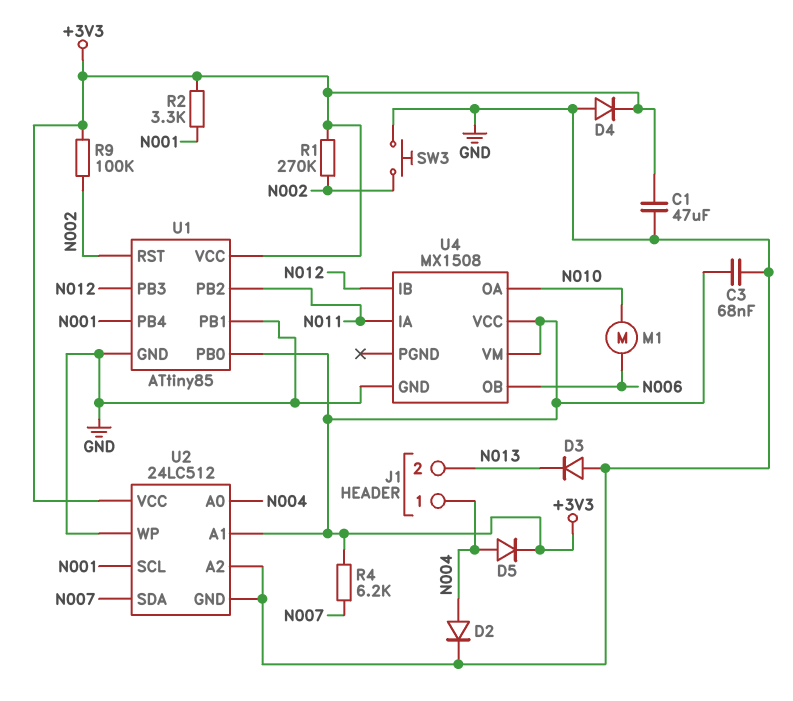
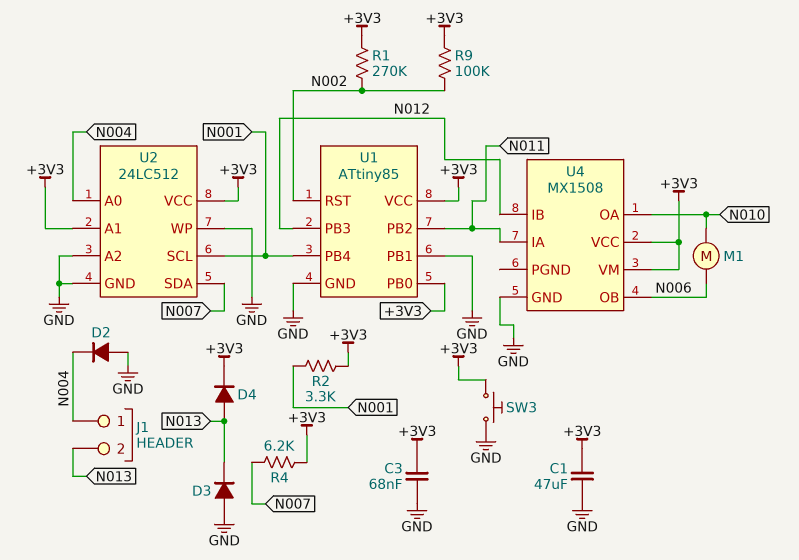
D2: diode (A N004, K GND) -> diode (A GND, K N004)
D4: diode (A GND, K +3V3) -> diode (A N013, K +3V3)
D5: diode (A N004, K +3V3) -> none
SW3: button (GND, N002) -> button (+3V3, GND)

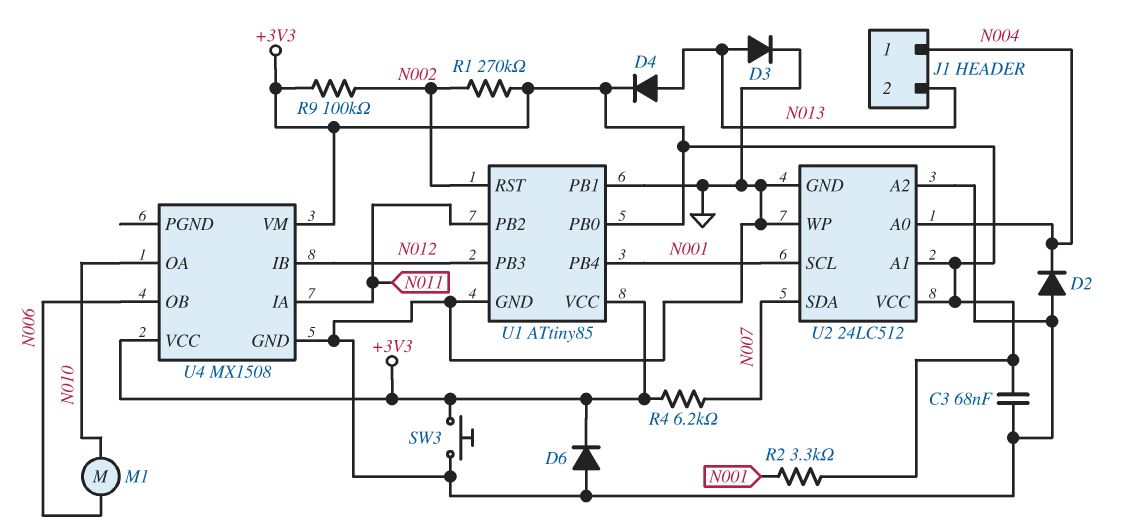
C1: 47uF (+3V3, GND) -> none
D3: diode (A GND, K N013) -> diode (A N013, K GND)
D6: none -> diode (A GND, K +3V3)

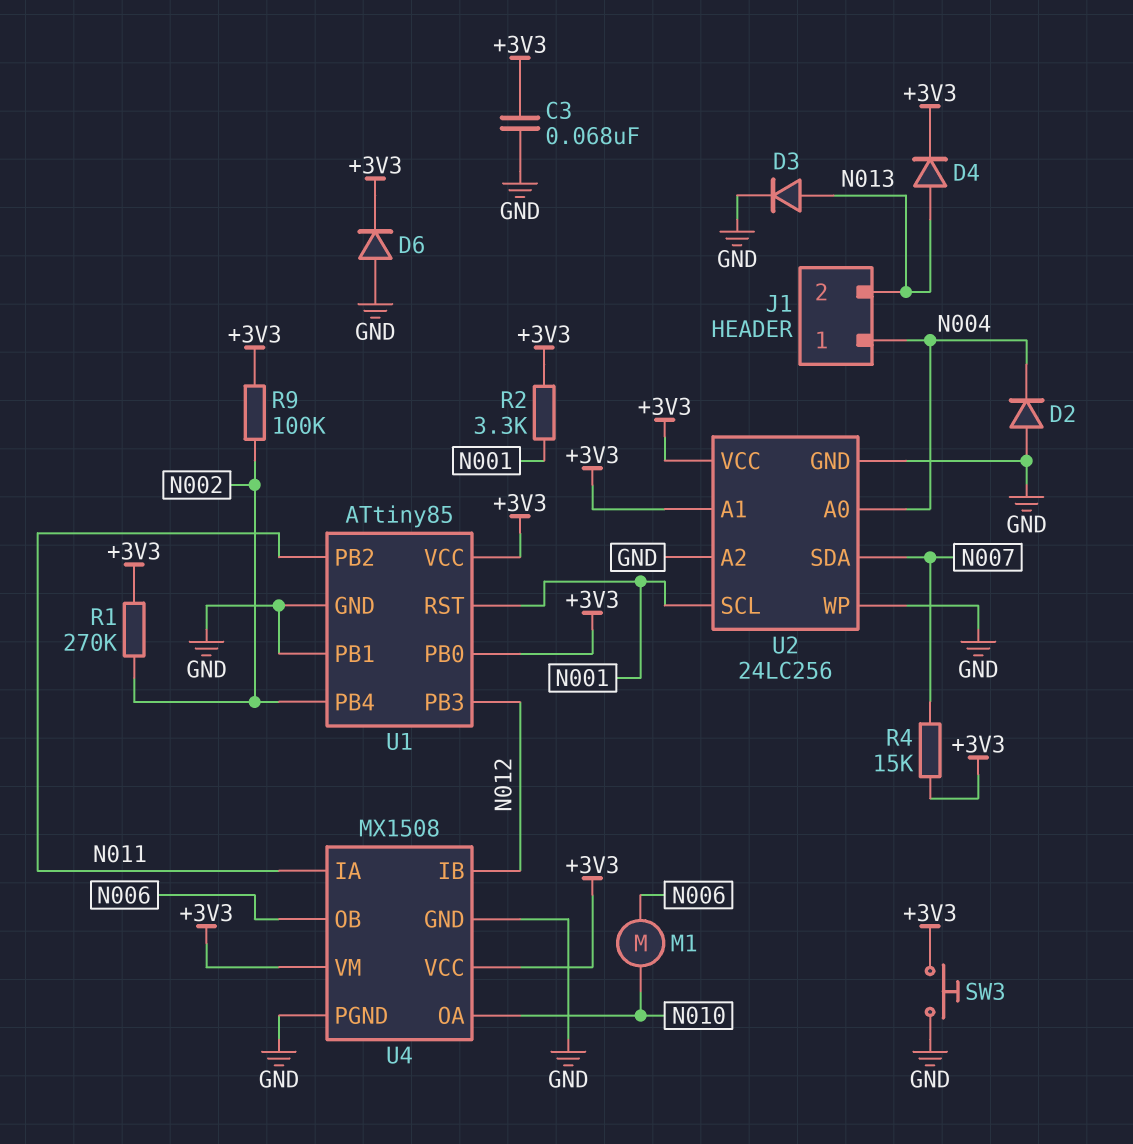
R4: 6.2k (+3V3, N007) -> 15k (+3V3, N007)
U1 pin PB4: N001 -> N002
U1 pin RST: N002 -> N001
U2: 24LC512 -> 24LC256
U4 pin PGND: none -> GND

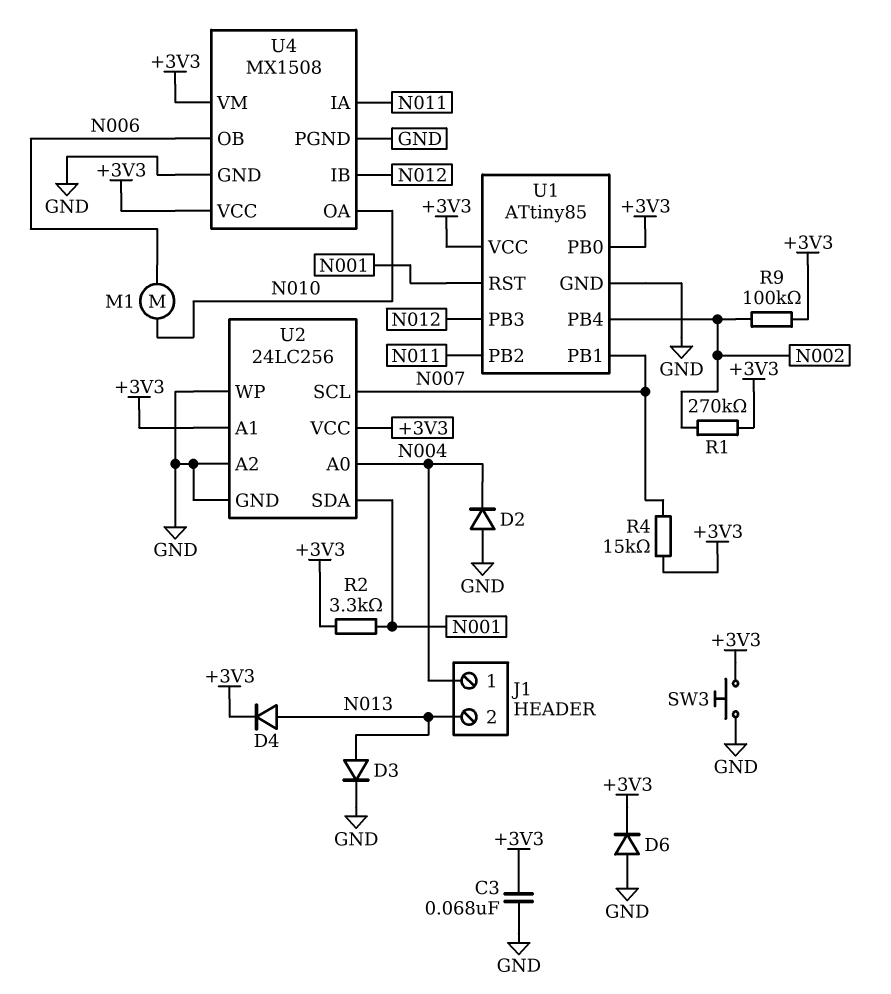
U1 pin PB1: GND -> N007
U2 pin SCL: N001 -> N007
U2 pin SDA: N007 -> N001

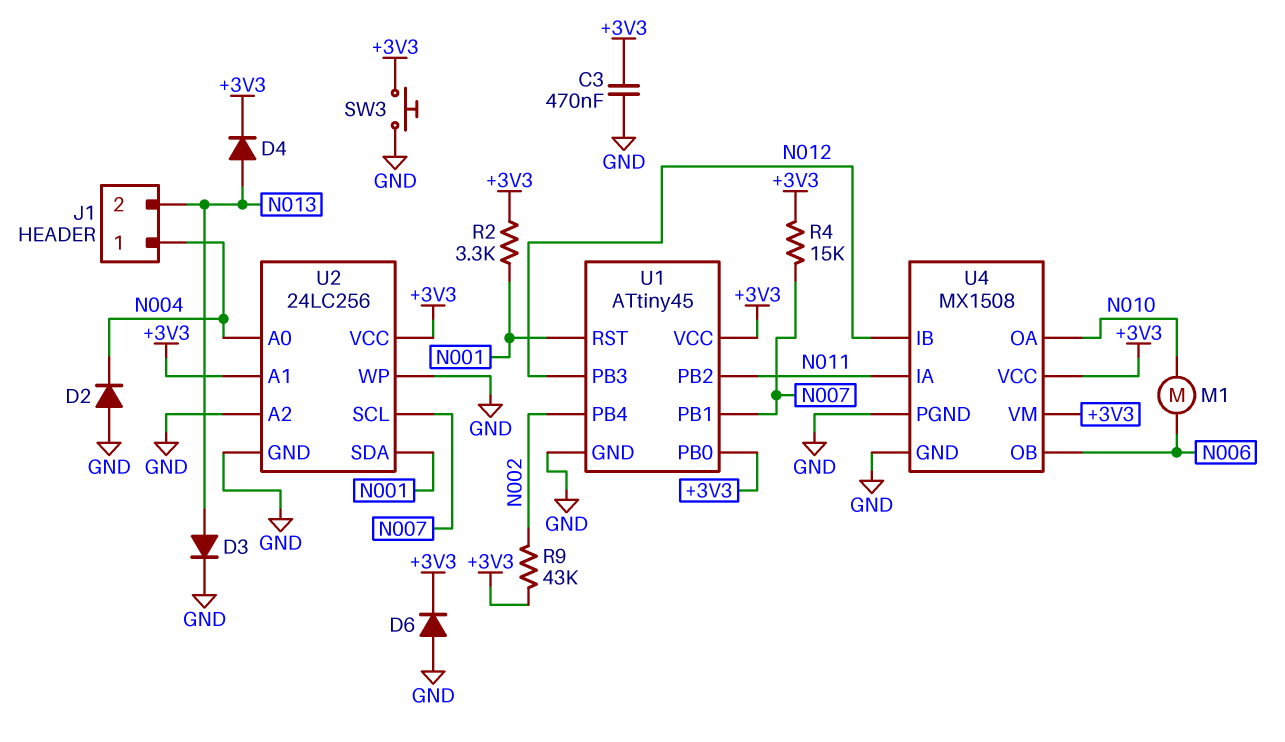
C3: 68nF (+3V3, GND) -> 470nF (+3V3, GND)
R1: 270k (+3V3, N002) -> none
R9: 100k (+3V3, N002) -> 43k (+3V3, N002)
U1: ATtiny85 -> ATtiny45

